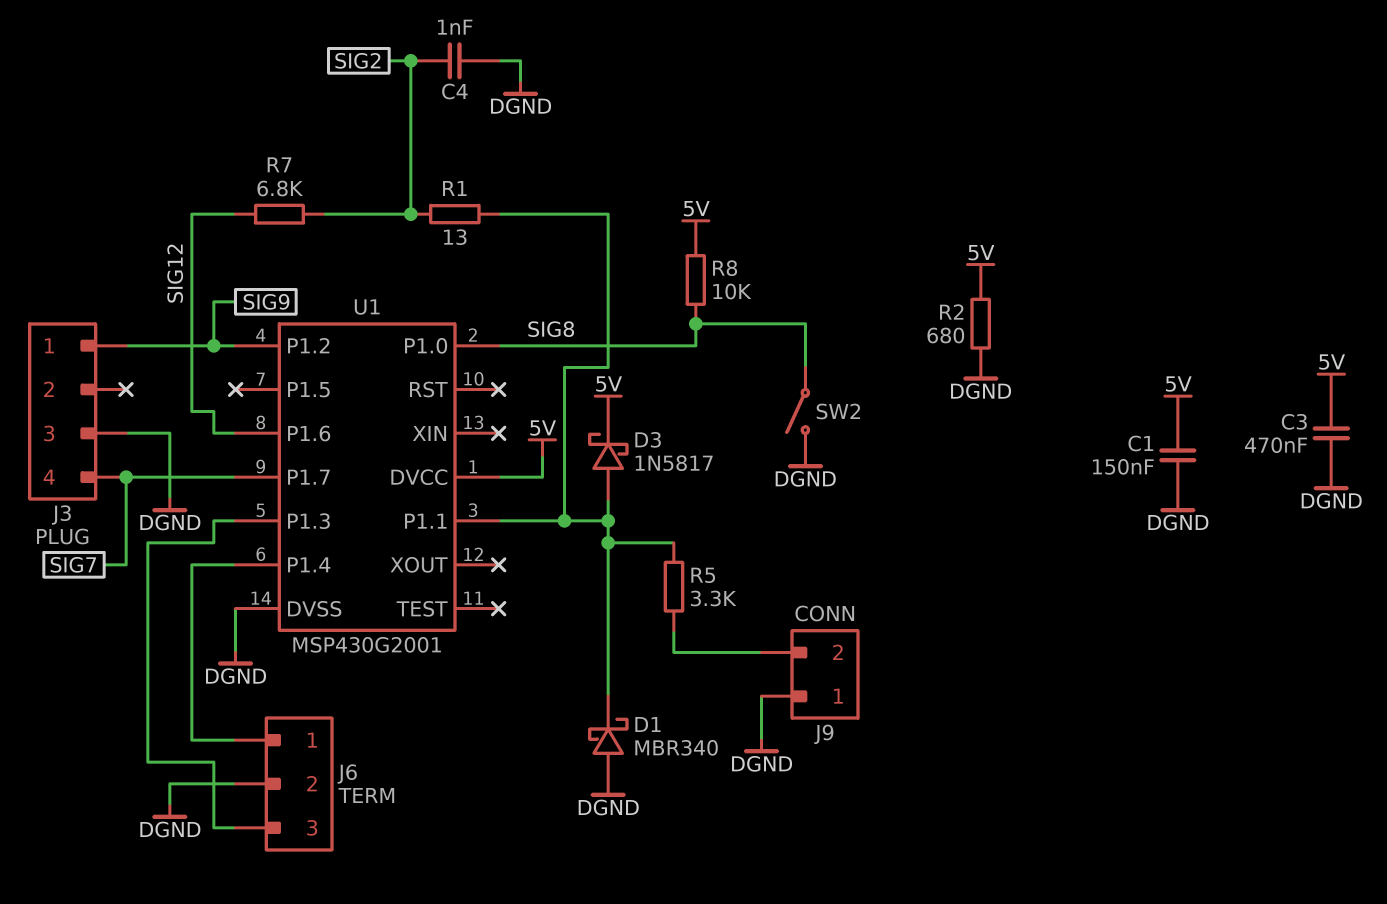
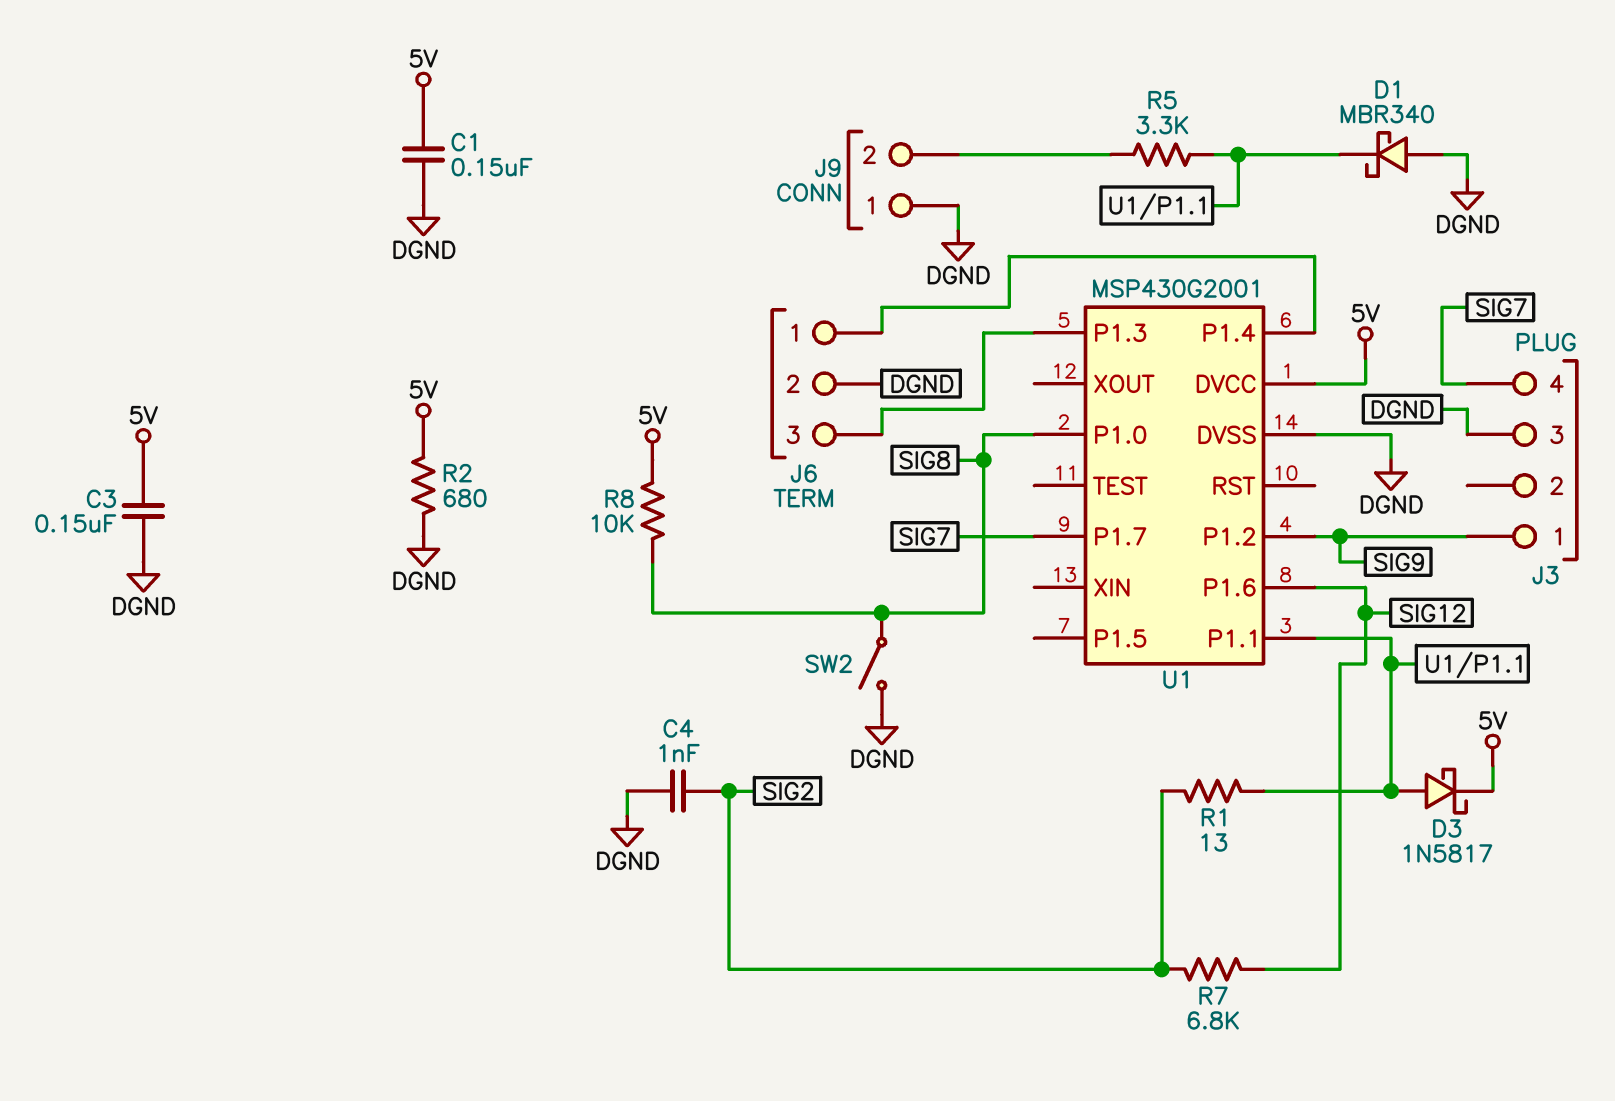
C3: 470nF (5V, DGND) -> 150nF (5V, DGND)

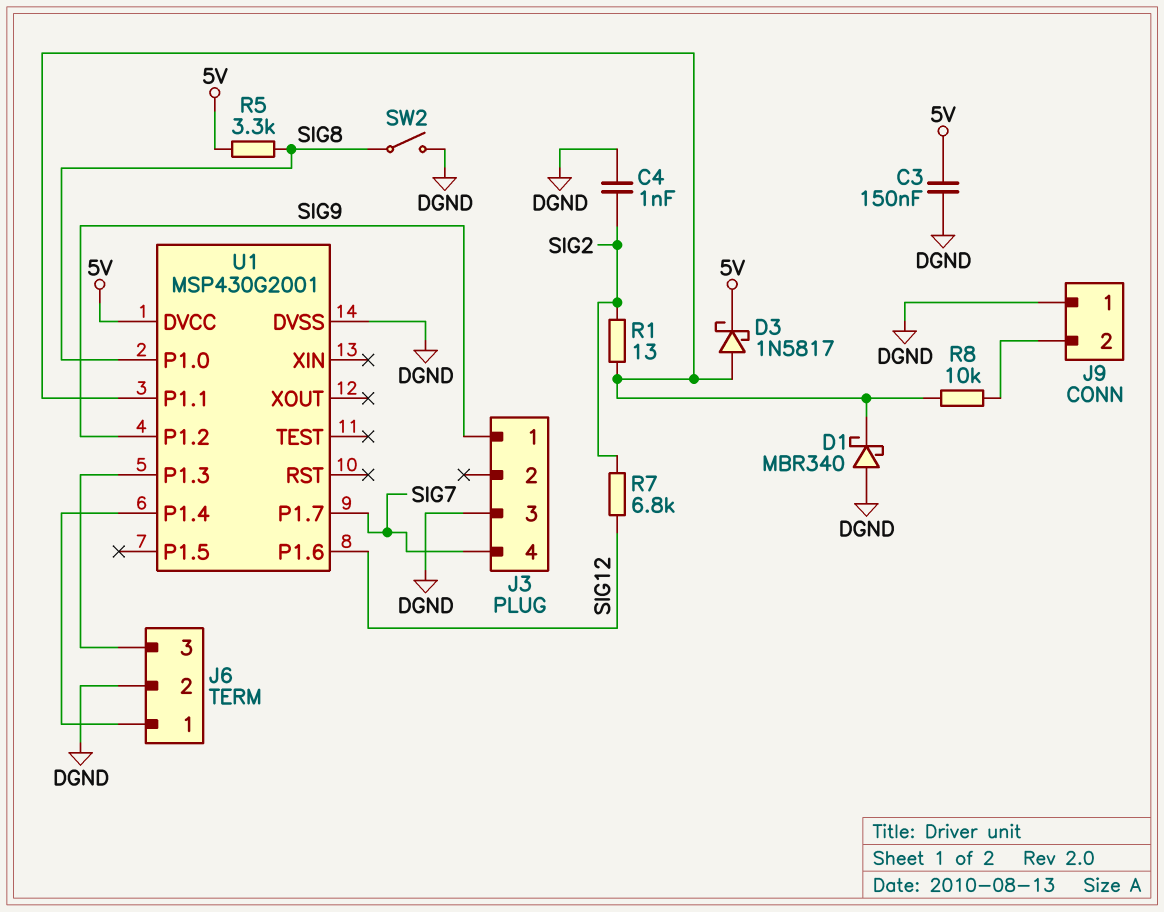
C1: 150nF (5V, DGND) -> none
R2: 680 (5V, DGND) -> none
R5: 3.3k (J9/2, U1/P1.1) -> 3.3k (5V, SIG8)
R8: 10k (5V, SIG8) -> 10k (J9/2, U1/P1.1)

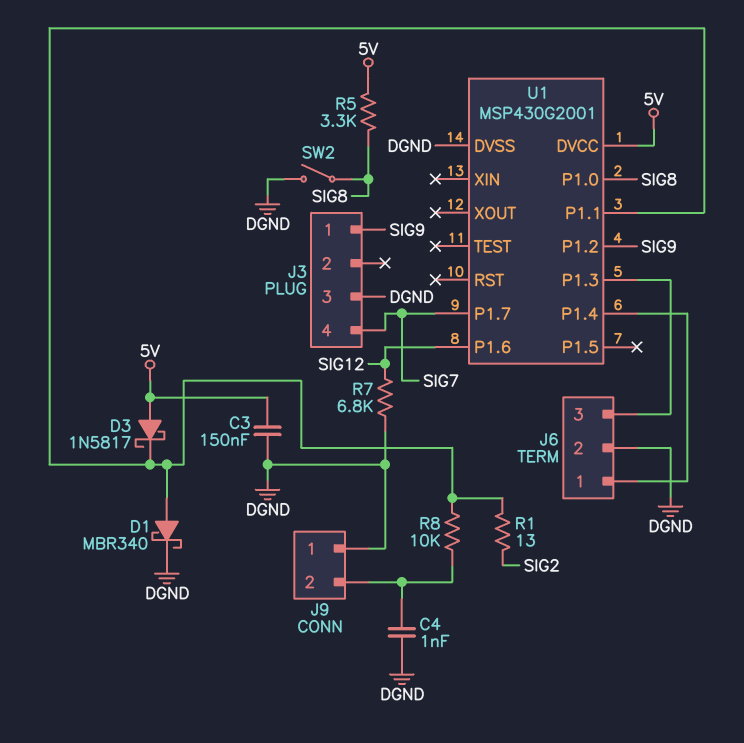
C4: 1nF (DGND, SIG2) -> 1nF (DGND, J9/2)
D1: schottky MBR340 (A DGND, K U1/P1.1) -> schottky MBR340 (A U1/P1.1, K DGND)
D3: schottky 1N5817 (A U1/P1.1, K 5V) -> schottky 1N5817 (A 5V, K U1/P1.1)
R7: 6.8k (SIG2, SIG12) -> 6.8k (DGND, SIG12)

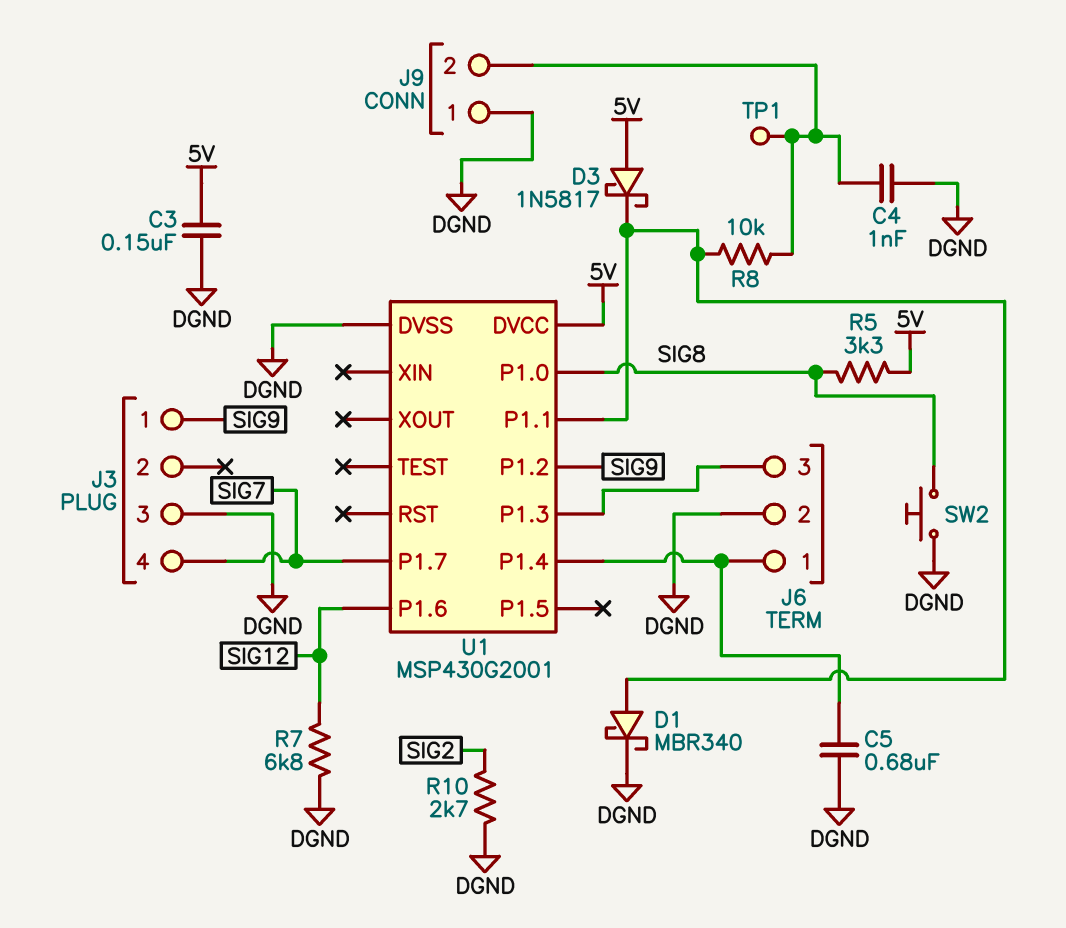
C5: none -> 680nF (DGND, J6/1)
R1: 13 (SIG2, U1/P1.1) -> none
R10: none -> 2.7k (DGND, SIG2)
SW2: switch (DGND, SIG8) -> button (DGND, SIG8)
TP1: none -> test point (J9/2)

